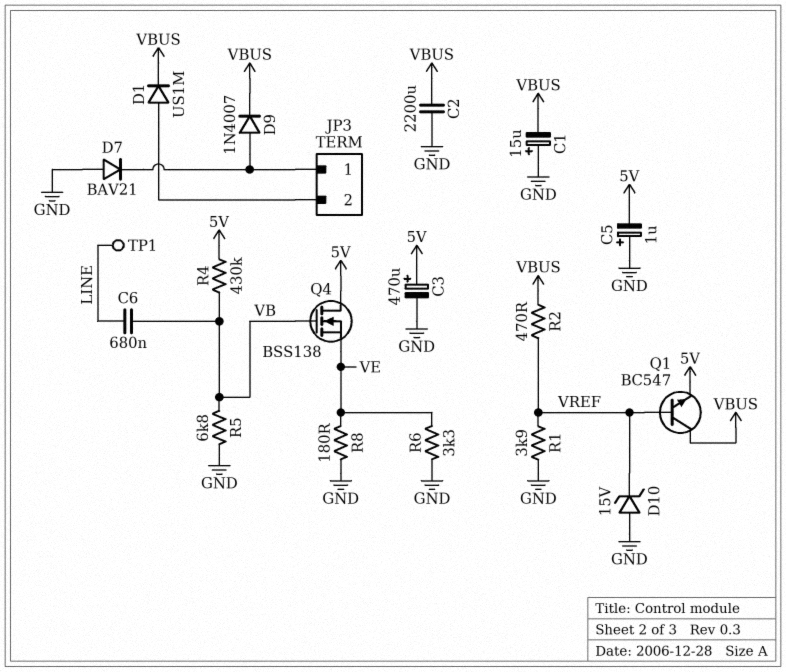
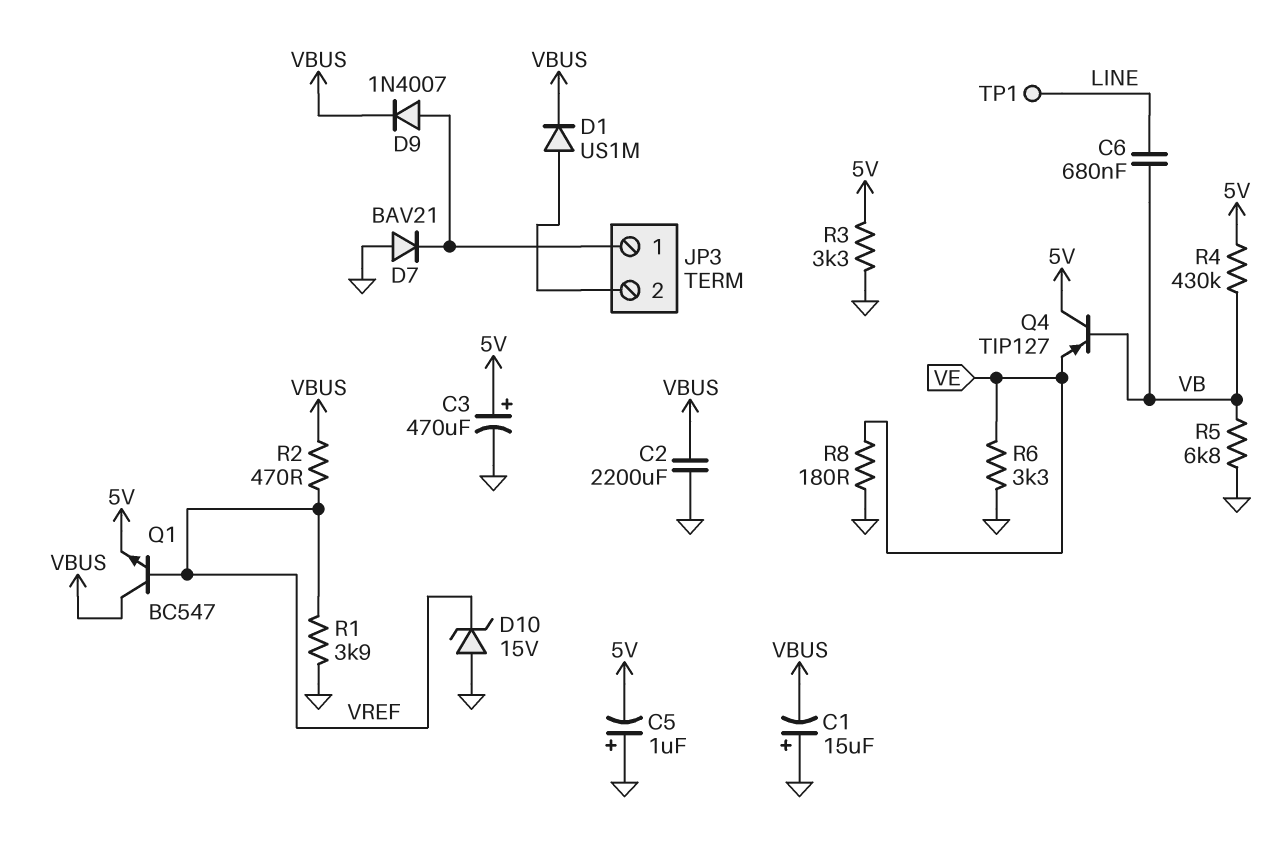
Q4: NMOS BSS138 (G VB, D 5V, S VE) -> PNP TIP127 (B VB, C 5V, E VE)
R3: none -> 3.3k (5V, GND)

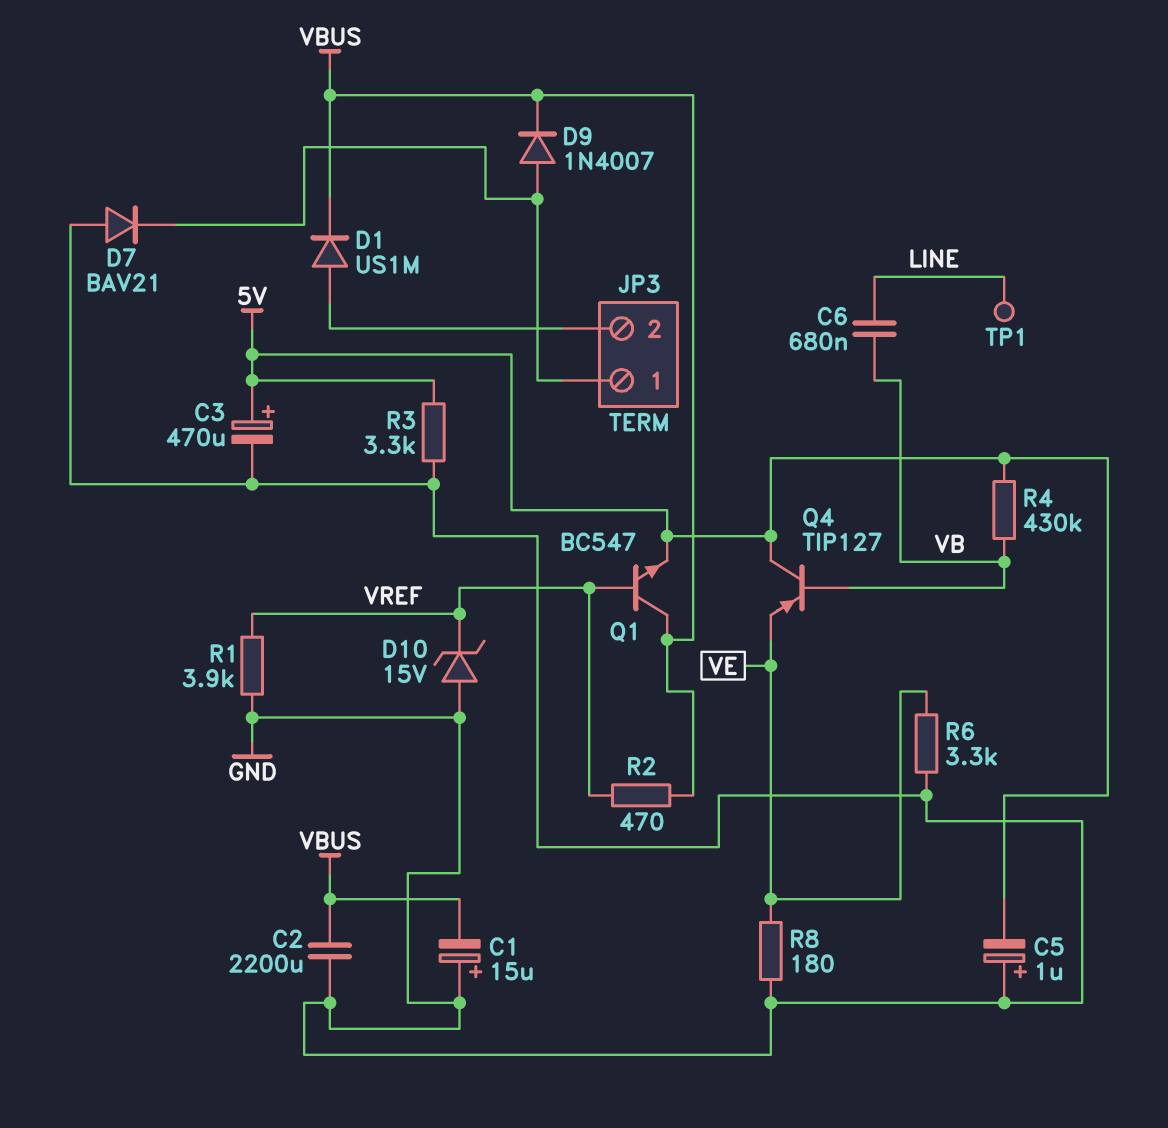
R5: 6.8k (GND, VB) -> none

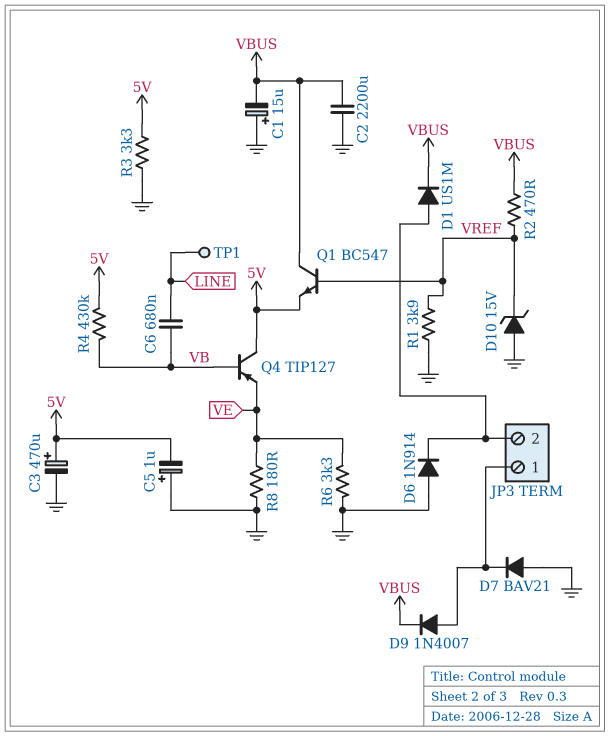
D6: none -> diode 1N914 (A GND, K JP3/2)

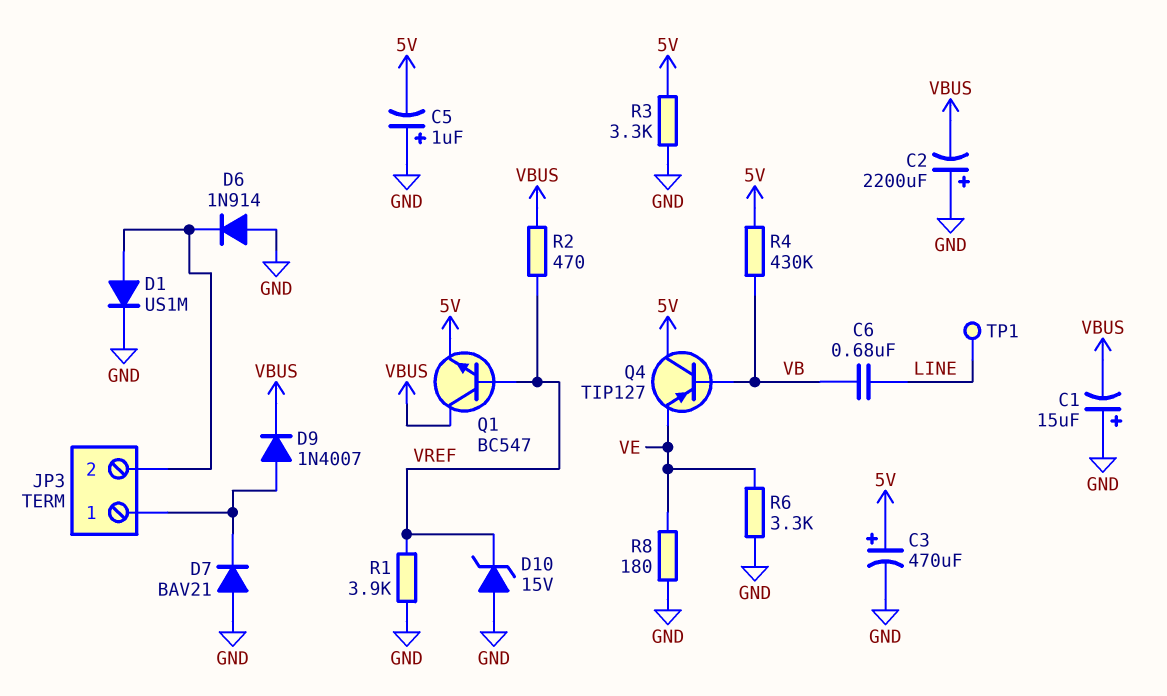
C2: 2200uF (GND, VBUS) -> 2200uF (plus GND, minus VBUS)
D1: diode US1M (A JP3/2, K VBUS) -> diode US1M (A JP3/2, K GND)

